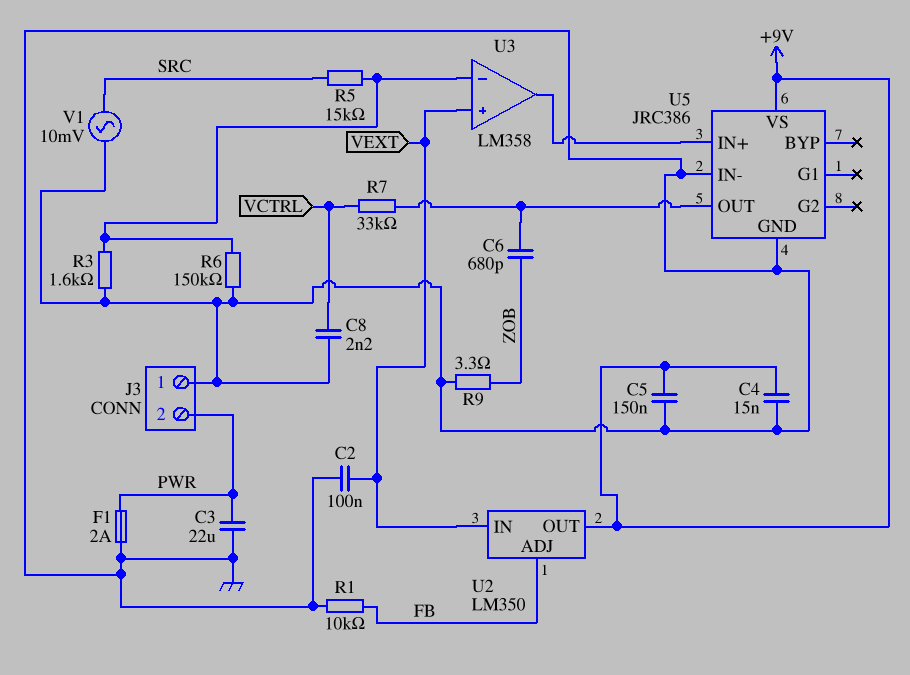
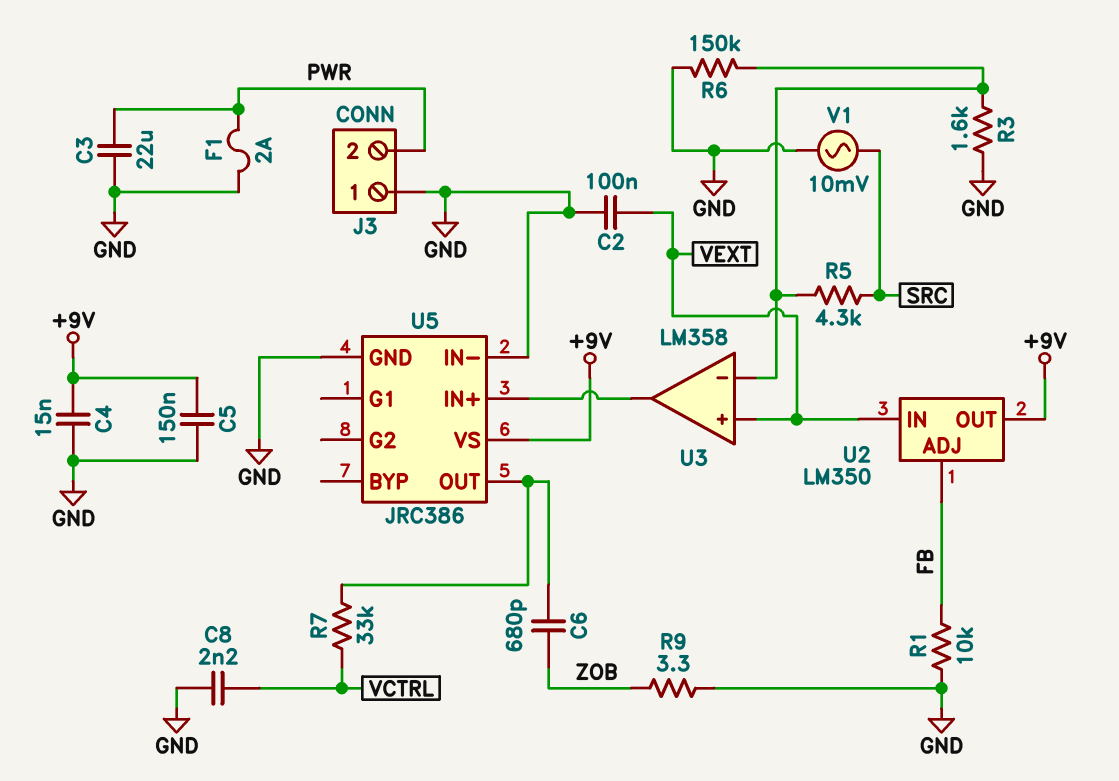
R5: 15k (SRC, U3/in-) -> 4.3k (SRC, U3/in-)

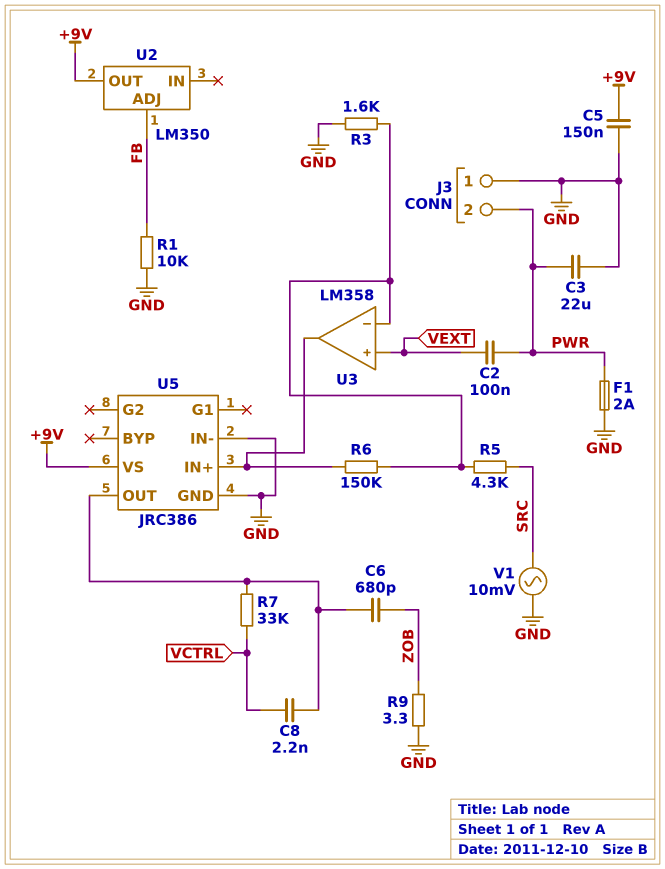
C2: 100nF (GND, VEXT) -> 100nF (PWR, VEXT)
C4: 15nF (+9V, GND) -> none
C8: 2.2nF (GND, VCTRL) -> 2.2nF (U5/OUT, VCTRL)
R6: 150k (GND, U3/in-) -> 150k (U3/in-, U3/out)
U2 pin IN: VEXT -> none

